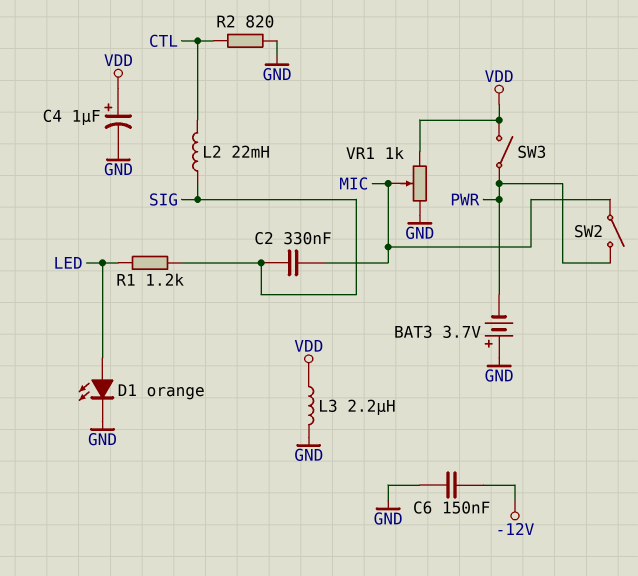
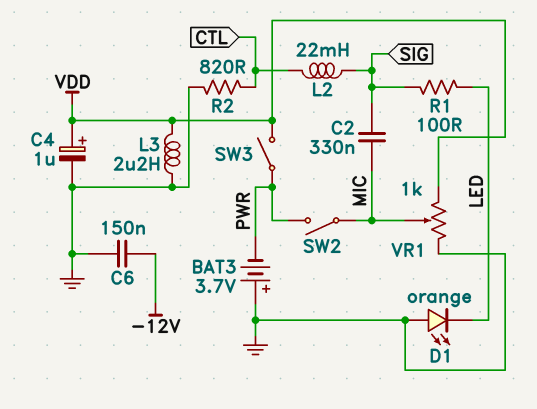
D1: LED orange (A LED, K GND) -> LED orange (A GND, K LED)
R1: 1.2k (LED, SIG) -> 100 (LED, SIG)

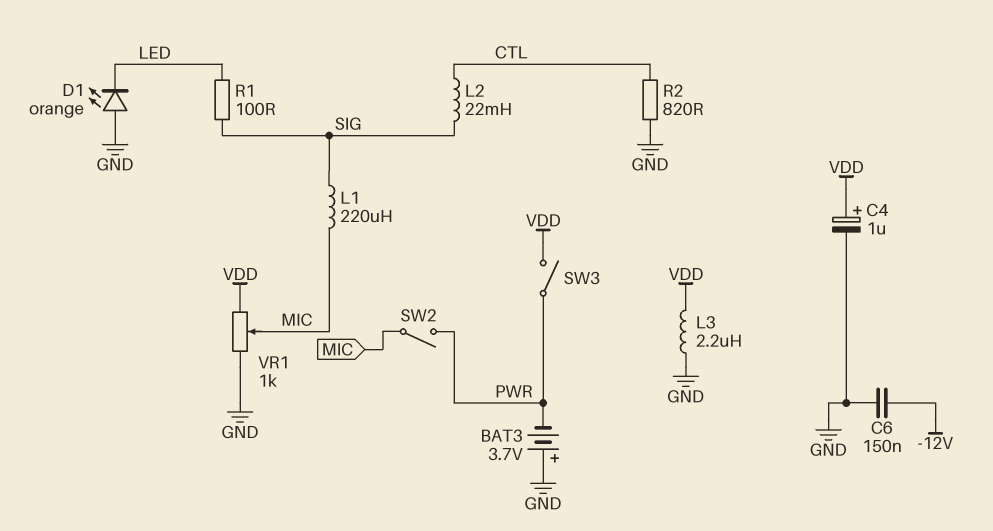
C2: 330nF (MIC, SIG) -> none
L1: none -> 220uH (MIC, SIG)

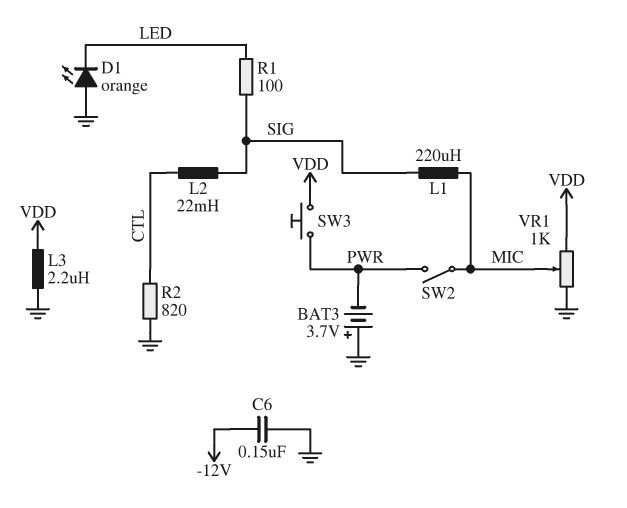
C4: 1uF (plus VDD, minus GND) -> none
SW3: switch (PWR, VDD) -> button (PWR, VDD)

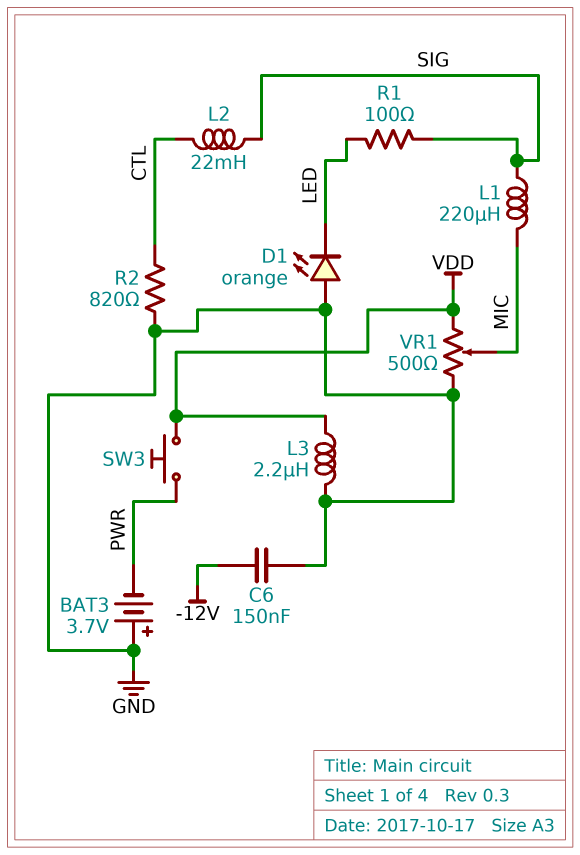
SW2: switch (MIC, PWR) -> none
VR1: 1k (GND, VDD, wiper MIC) -> 500 (GND, VDD, wiper MIC)

